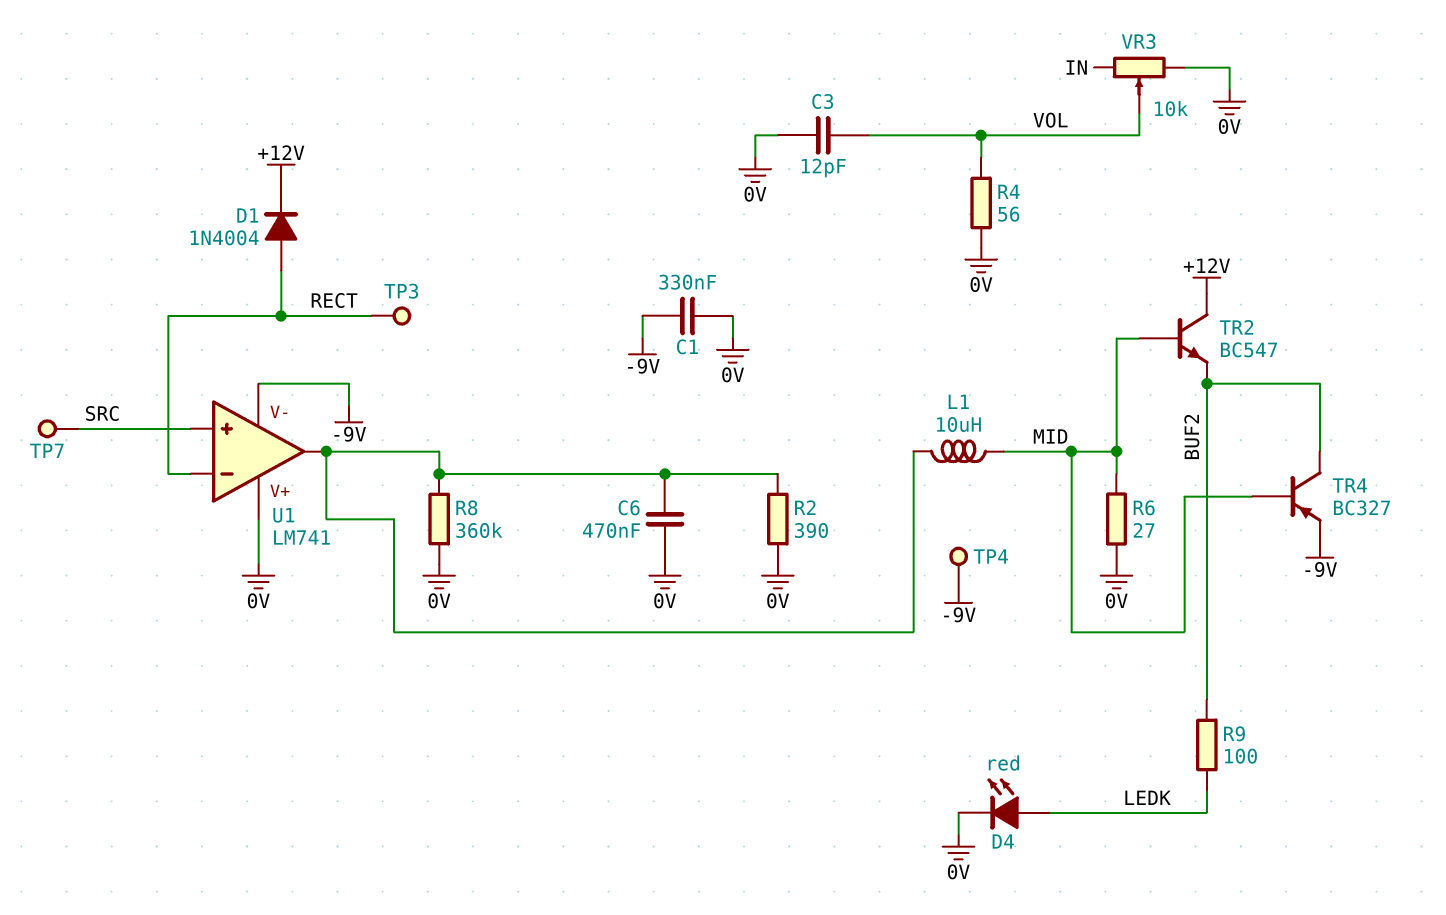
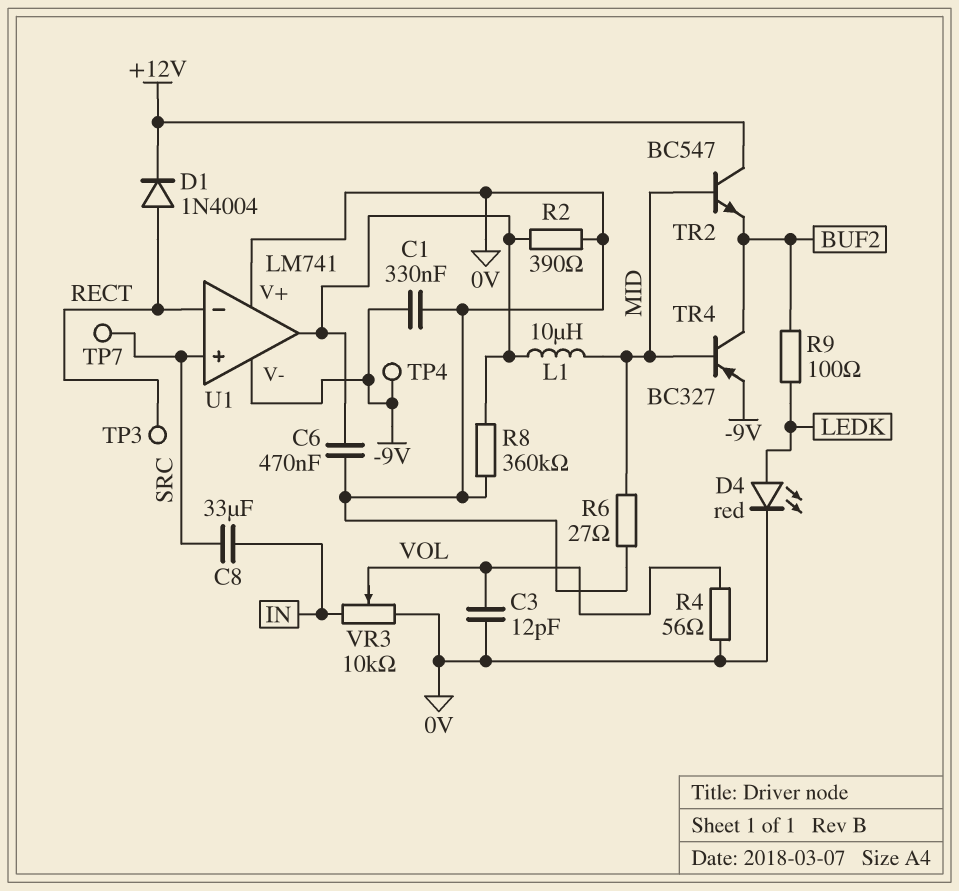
C8: none -> 33uF (IN, SRC)

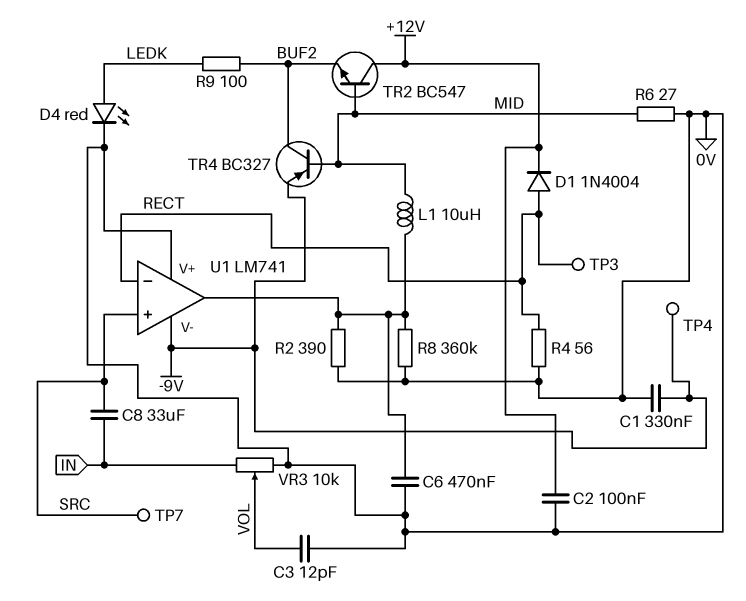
C2: none -> 100nF (+12V, 0V)
R4: 56 (0V, VOL) -> 56 (0V, RECT)

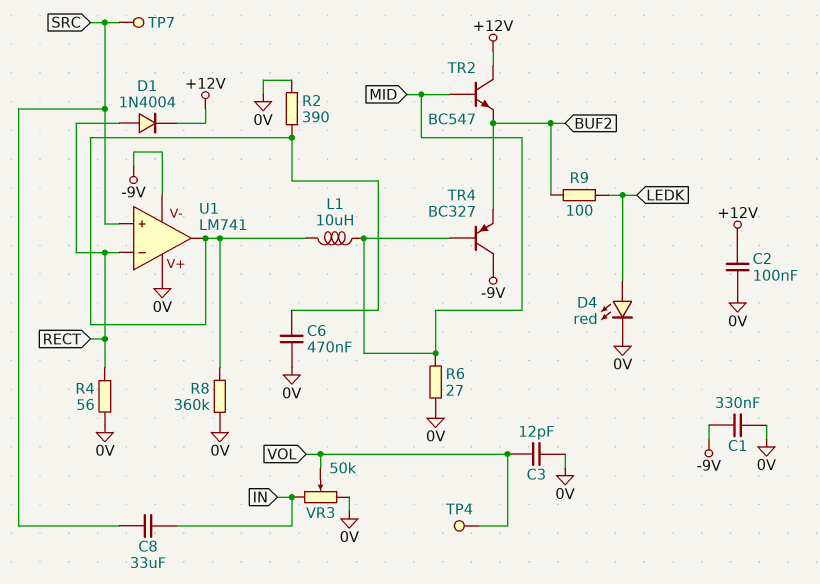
TP3: test point (RECT) -> none
TP4: test point (-9V) -> test point (VOL)
TR4: PNP BC327 (B MID, C BUF2, E -9V) -> PNP BC327 (B MID, C -9V, E BUF2)
VR3: 10k (0V, IN, wiper VOL) -> 50k (0V, IN, wiper VOL)

